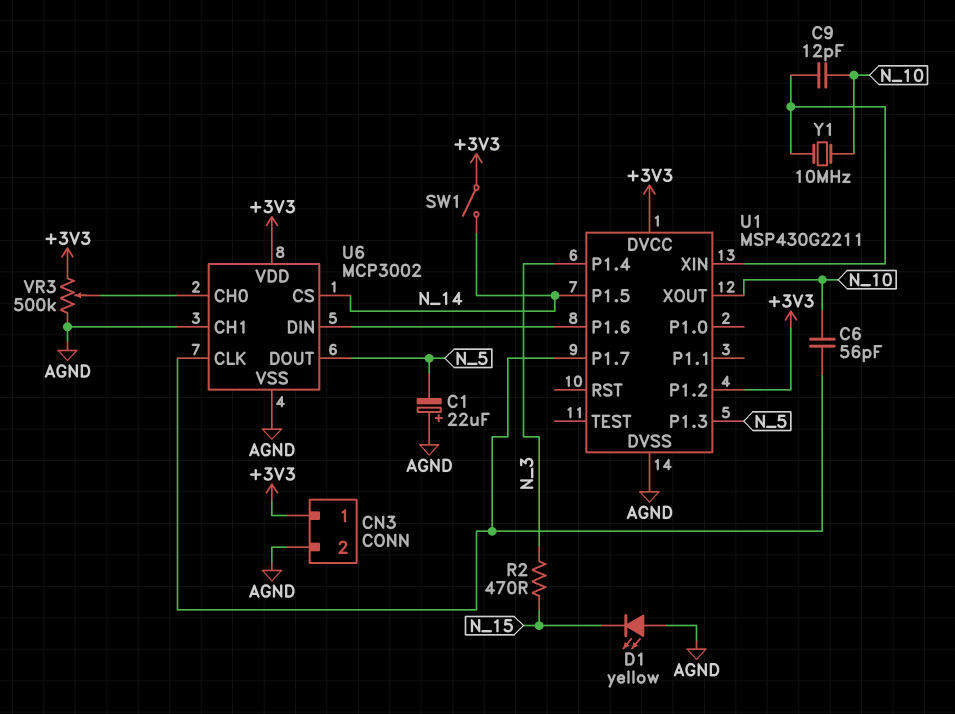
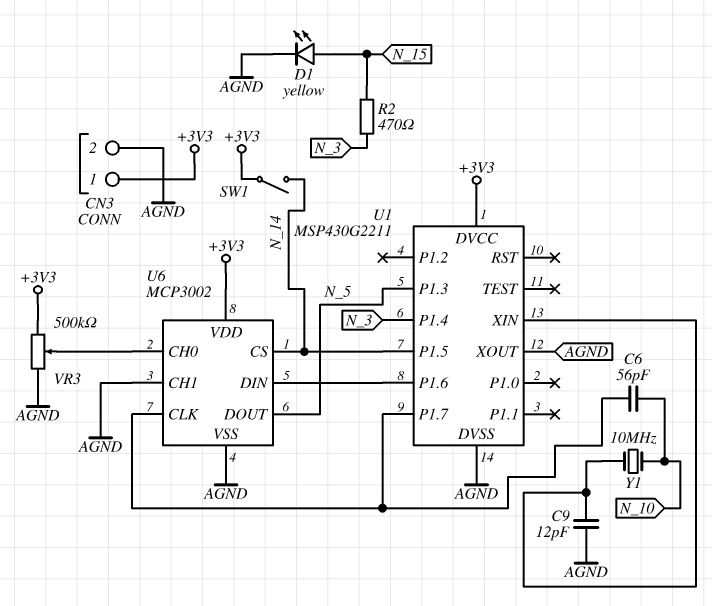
C1: 22uF (plus AGND, minus N_5) -> none
C9: 12pF (N_10, U1/XIN) -> 12pF (AGND, U1/XIN)
D1: LED yellow (A AGND, K N_15) -> LED yellow (A N_15, K AGND)
U1 pin P1.2: +3V3 -> none
U1 pin XOUT: N_10 -> AGND

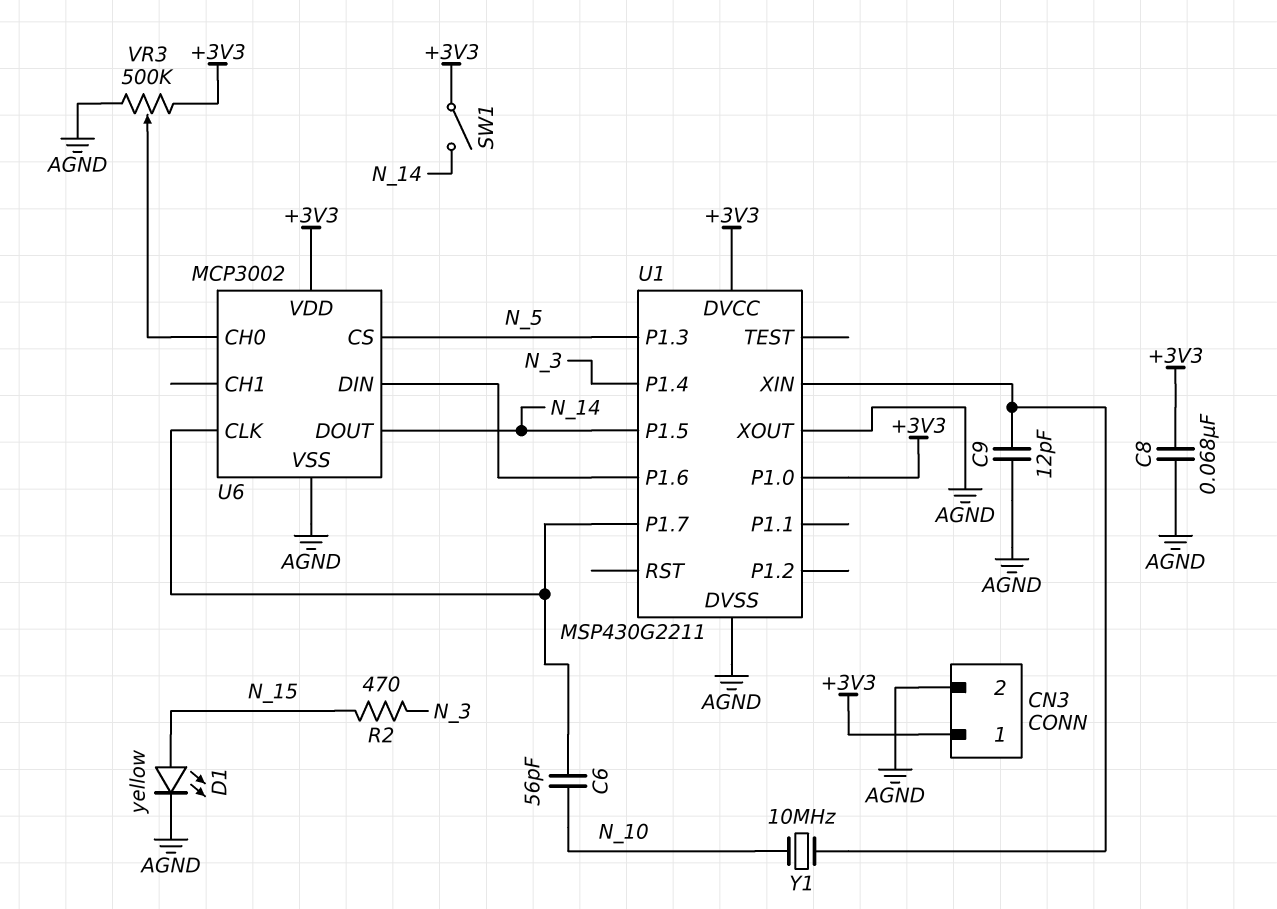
C8: none -> 68nF (+3V3, AGND)
U1 pin P1.0: none -> +3V3
U6 pin CH1: AGND -> none
U6 pin CS: N_14 -> N_5
U6 pin DOUT: N_5 -> N_14

